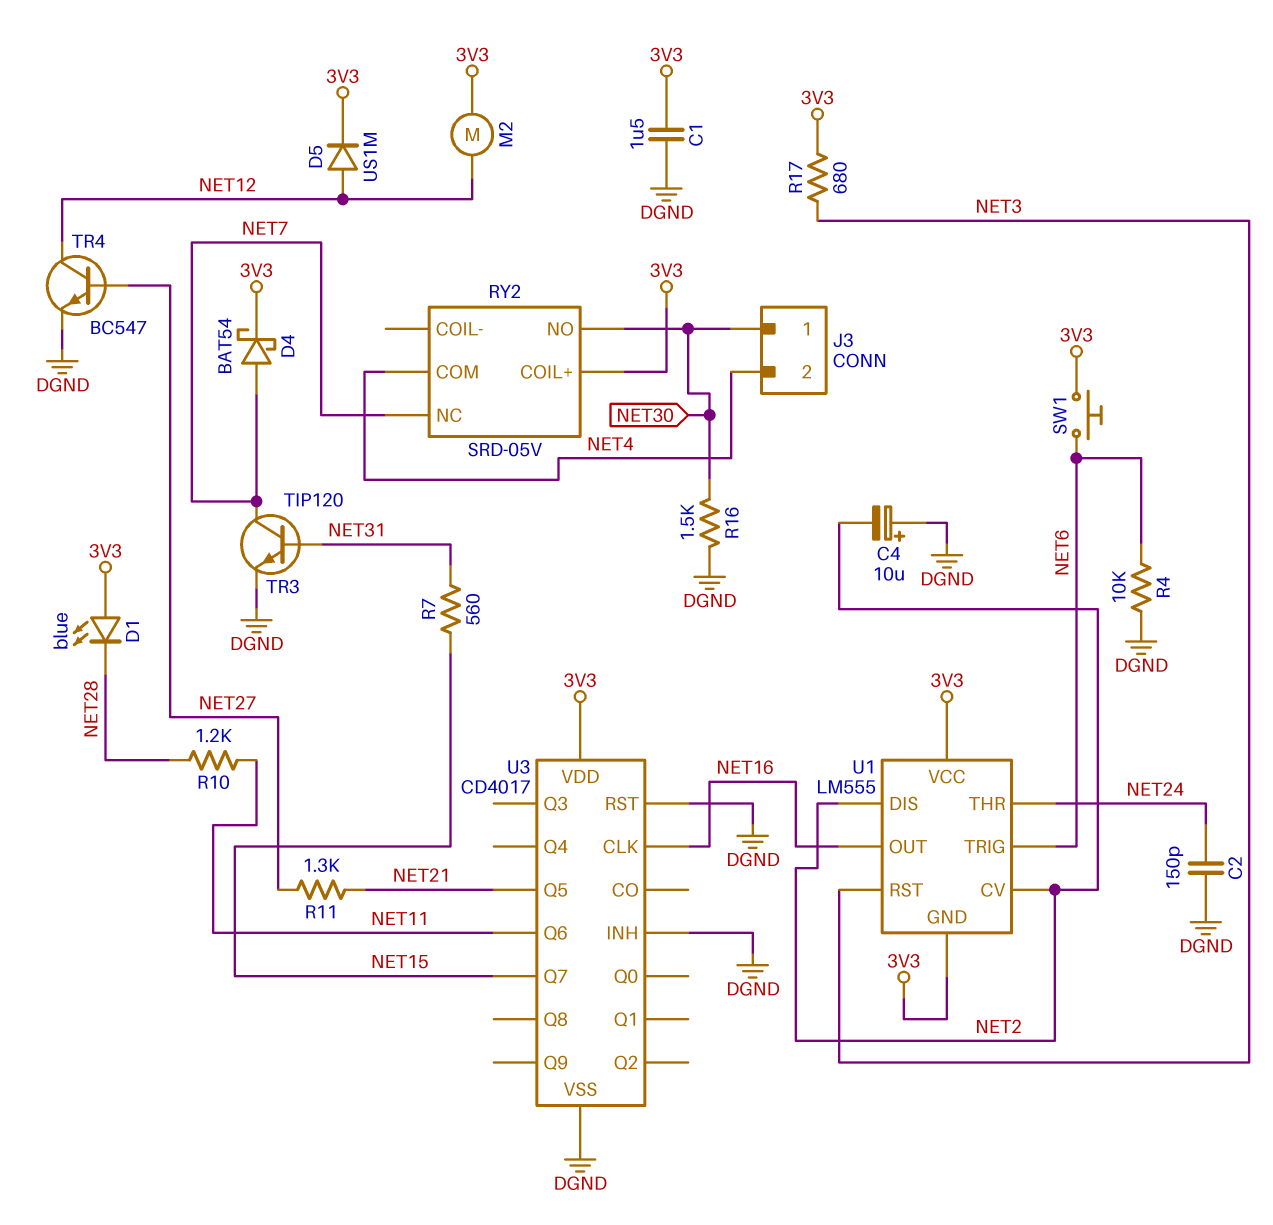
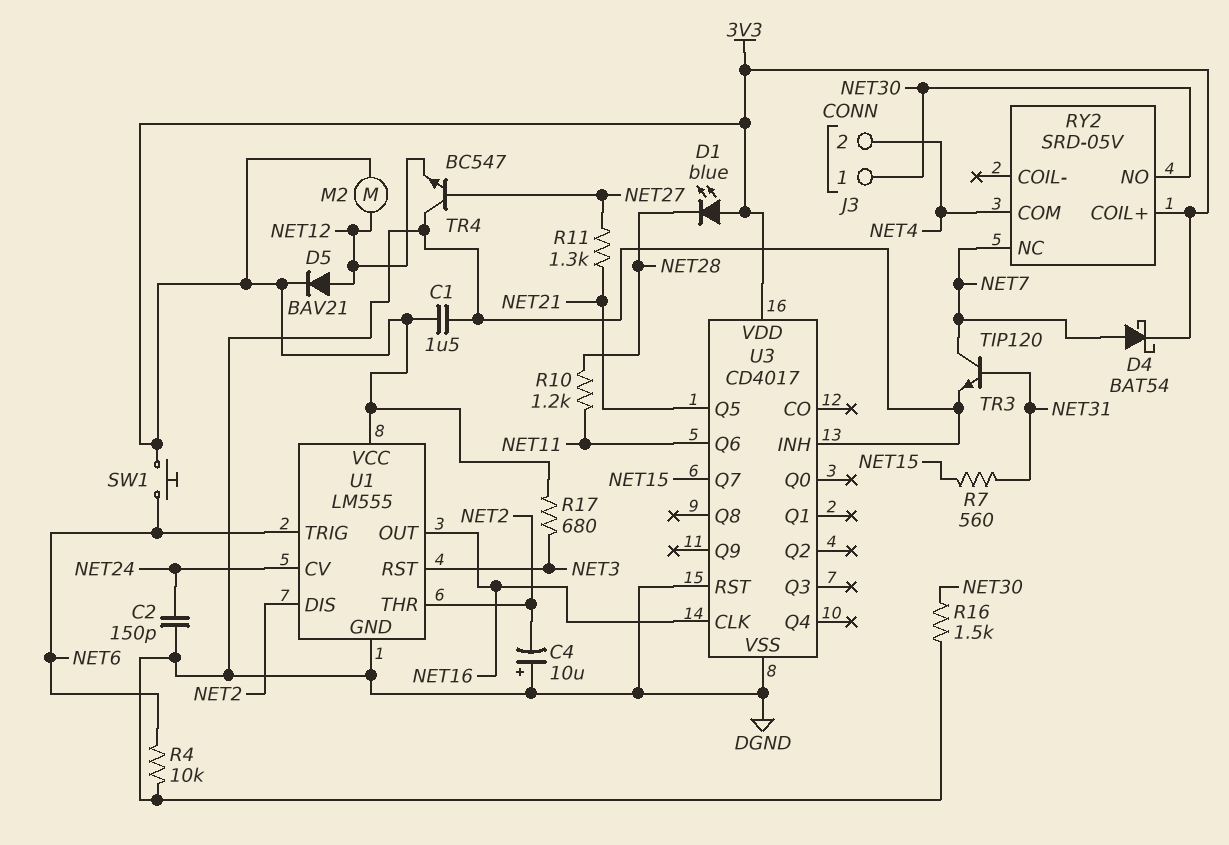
D5: diode US1M (A NET12, K 3V3) -> diode BAV21 (A NET12, K 3V3)
TR4: NPN BC547 (B NET27, C NET12, E DGND) -> NPN BC547 (B NET27, C DGND, E NET12)
U1 pin CV: NET2 -> NET24
U1 pin GND: 3V3 -> DGND
U1 pin THR: NET24 -> NET2

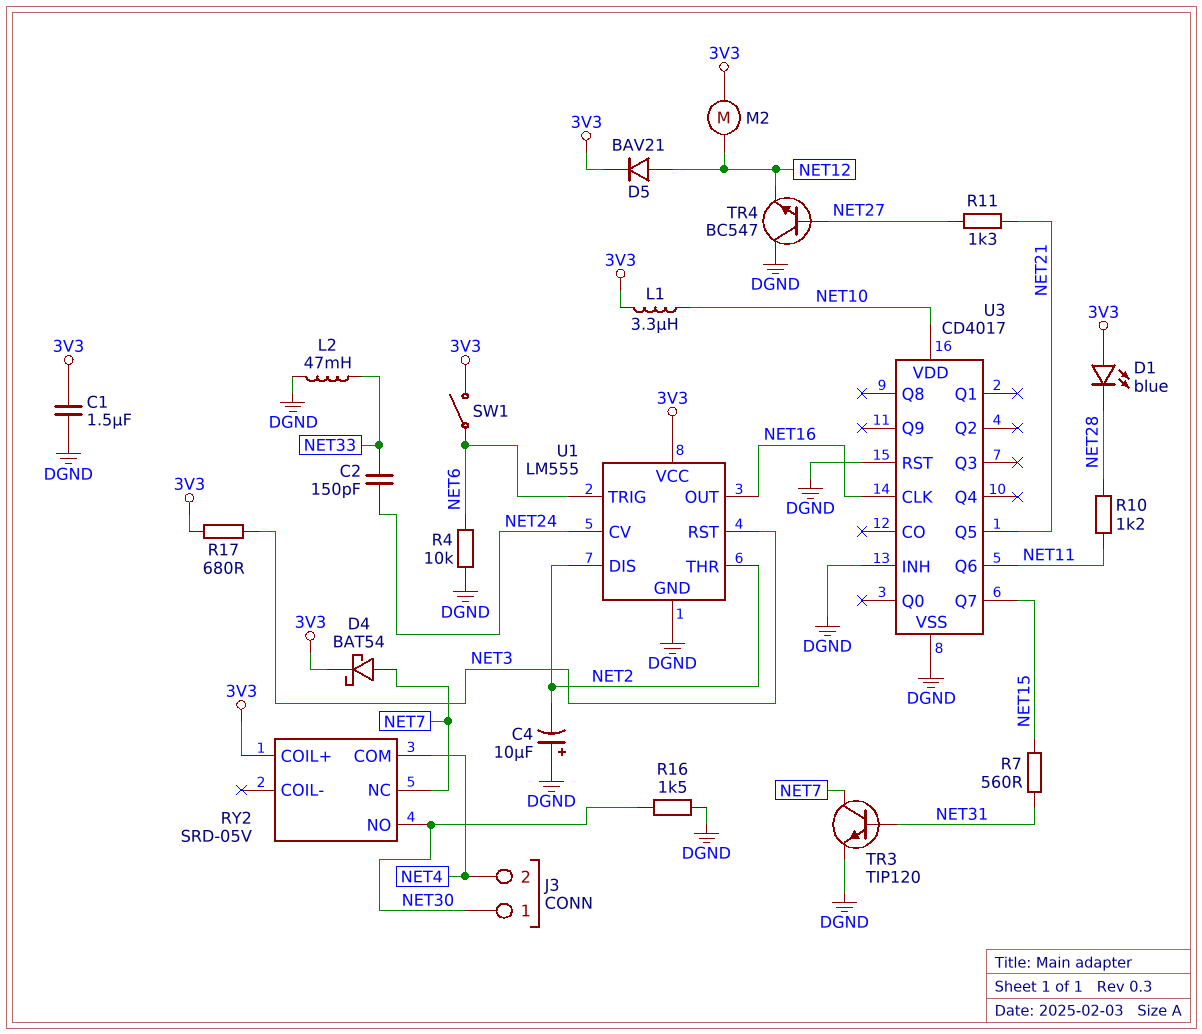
C2: 150pF (DGND, NET24) -> 150pF (NET24, NET33)
L1: none -> 3.3uH (3V3, NET10)
L2: none -> 47mH (DGND, NET33)
SW1: button (3V3, NET6) -> switch (3V3, NET6)
U3 pin VDD: 3V3 -> NET10

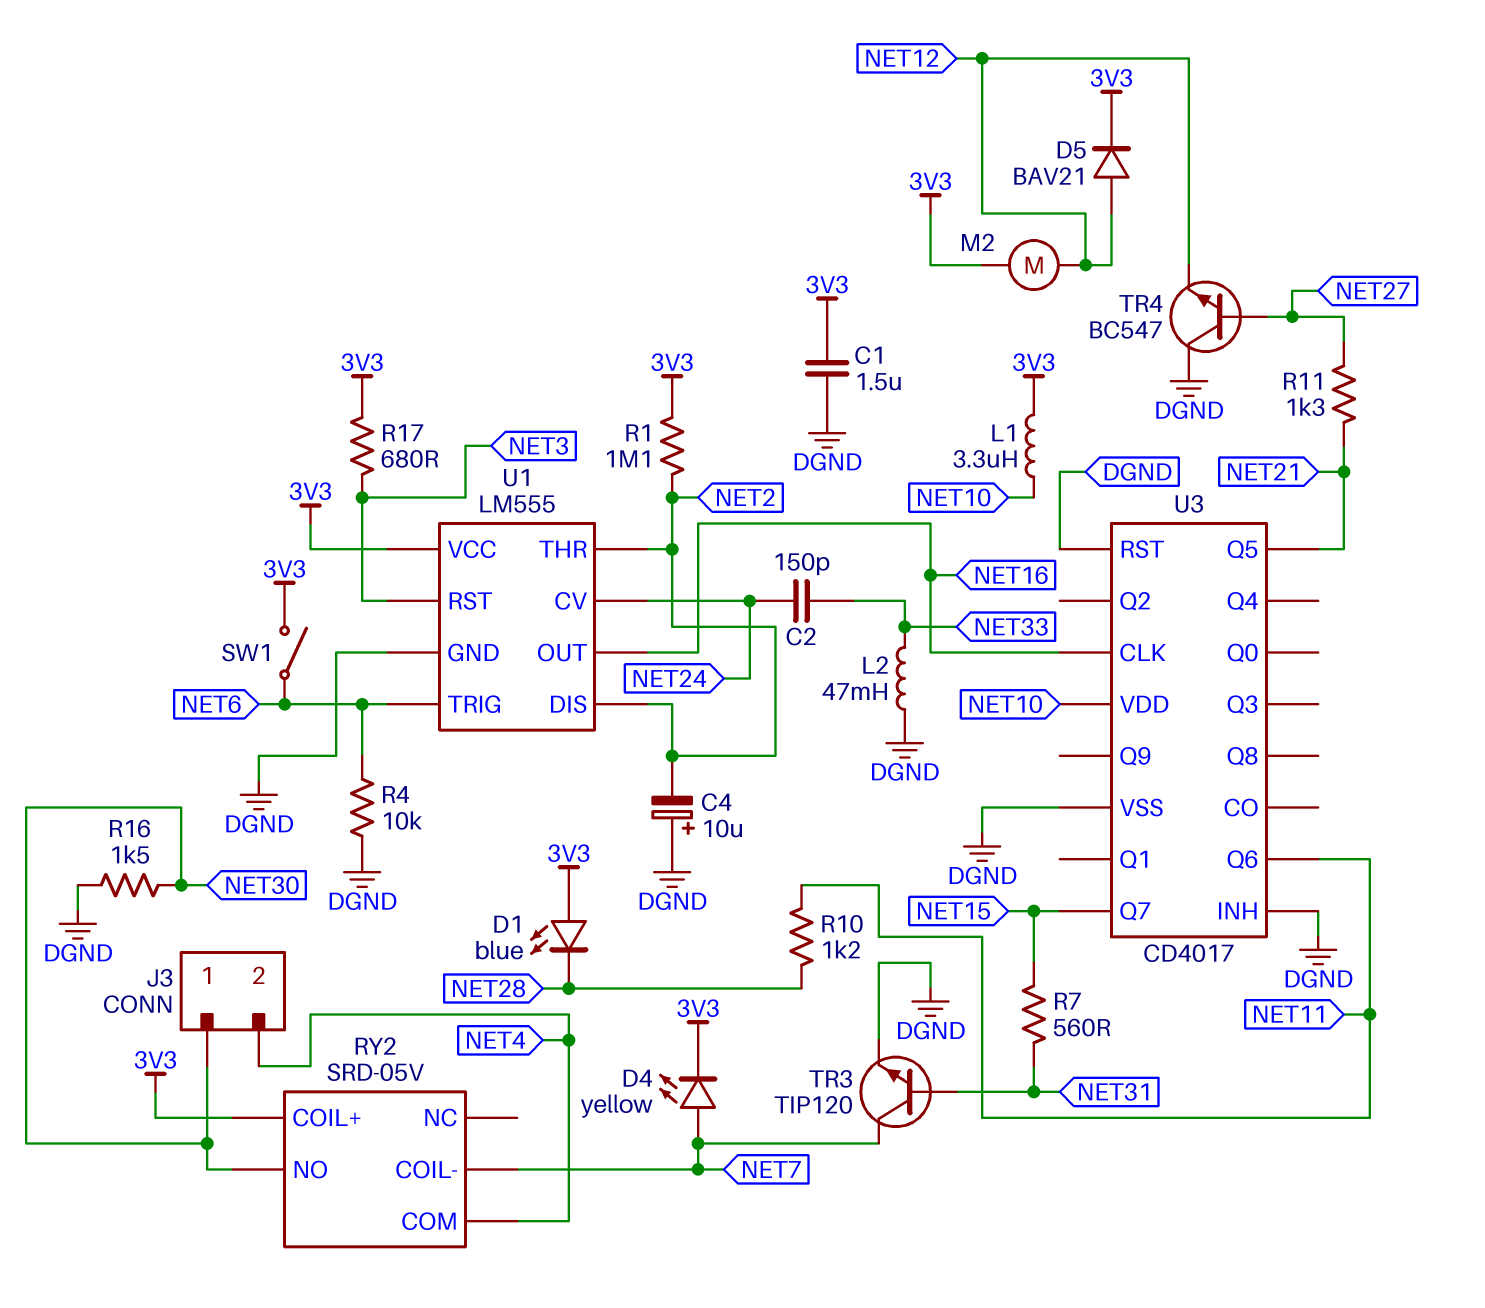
D4: schottky BAT54 (A NET7, K 3V3) -> LED yellow (A NET7, K 3V3)
R1: none -> 1.1M (3V3, NET2)
RY2 pin COIL-: none -> NET7
RY2 pin NC: NET7 -> none

